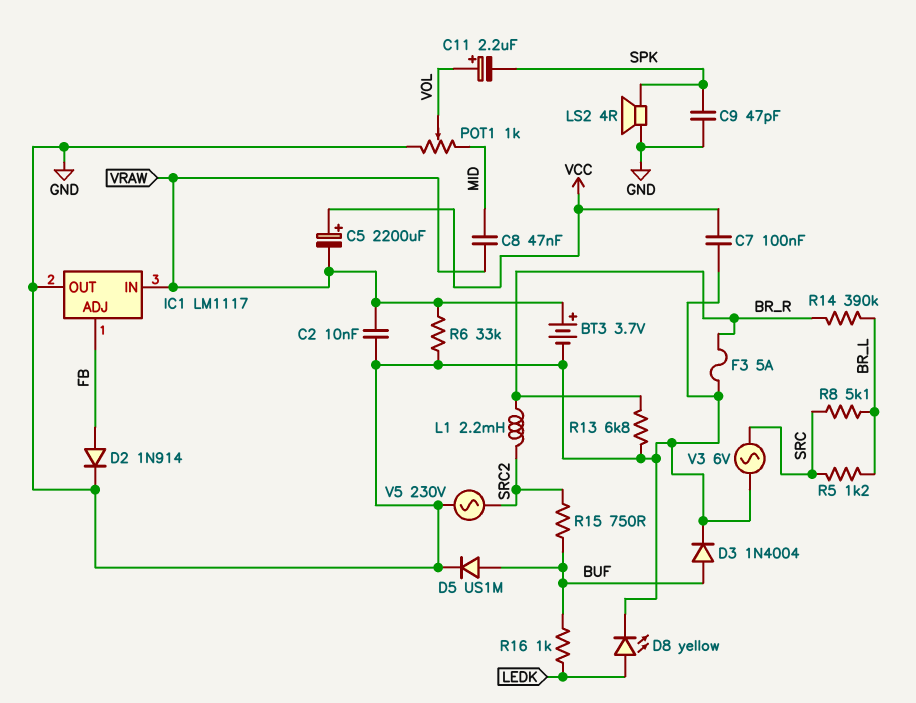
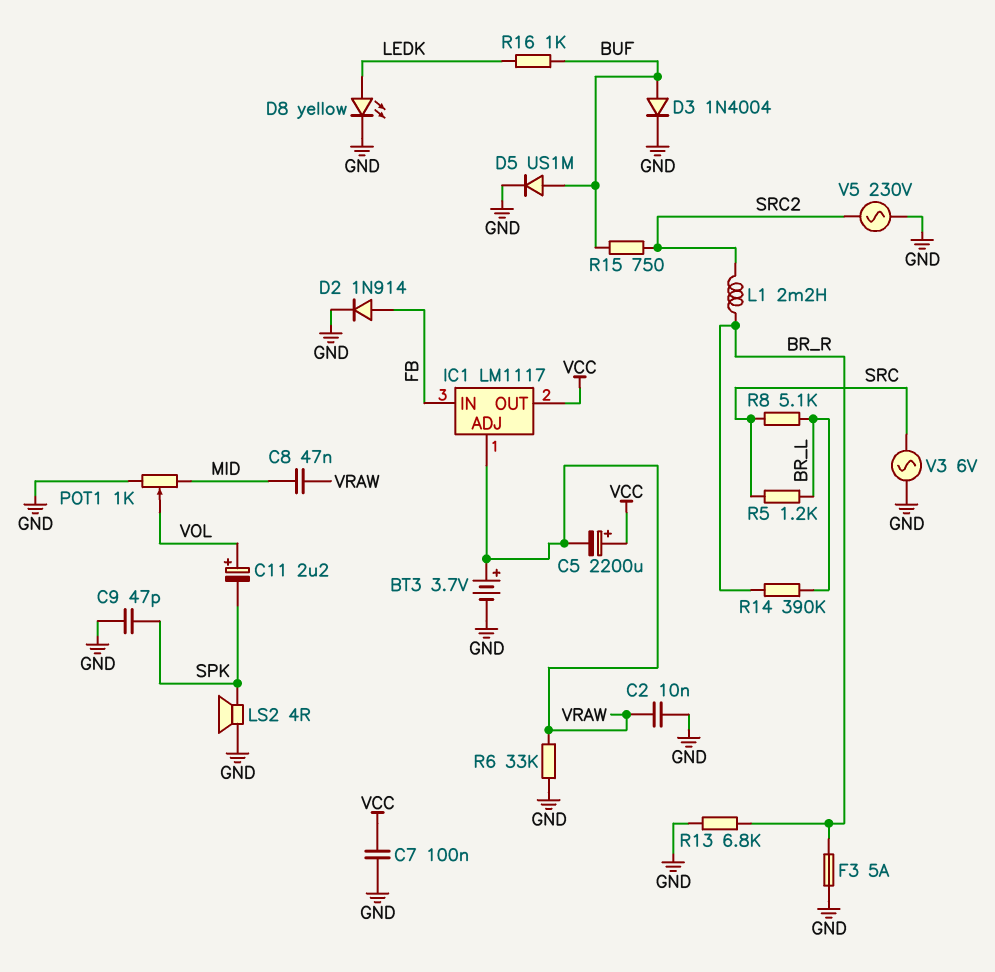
IC1 pin ADJ: FB -> VRAW
IC1 pin IN: VRAW -> FB
IC1 pin OUT: GND -> VCC

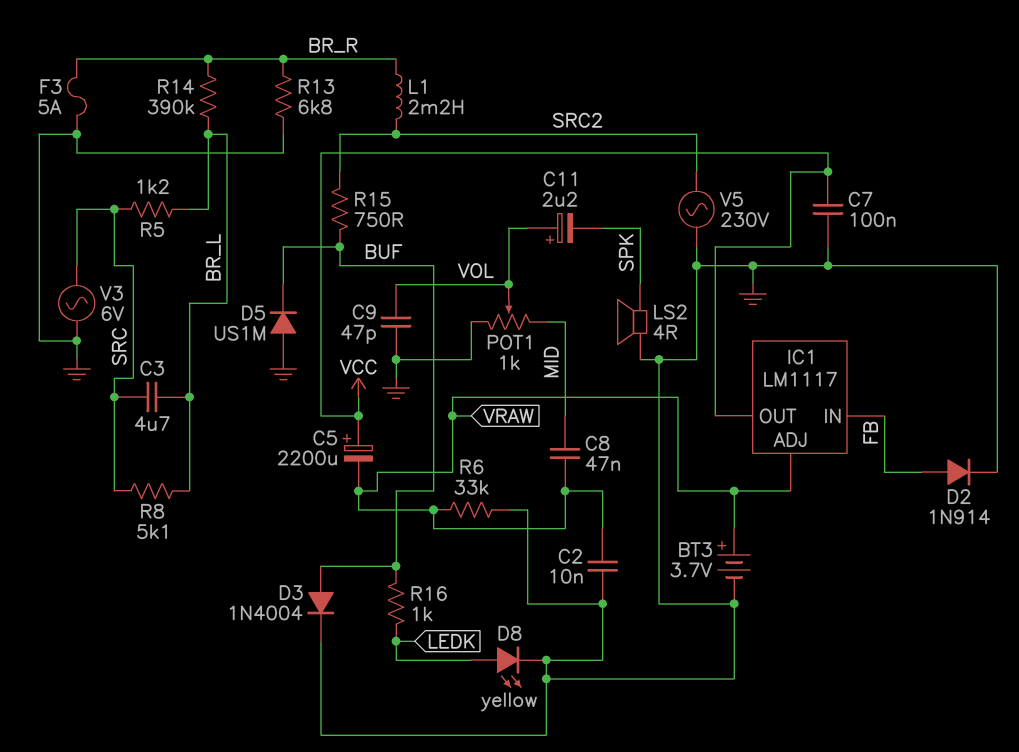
C3: none -> 4.7uF (BR_L, SRC)
C9: 47pF (GND, SPK) -> 47pF (GND, VOL)
D5: diode US1M (A BUF, K GND) -> diode US1M (A GND, K BUF)

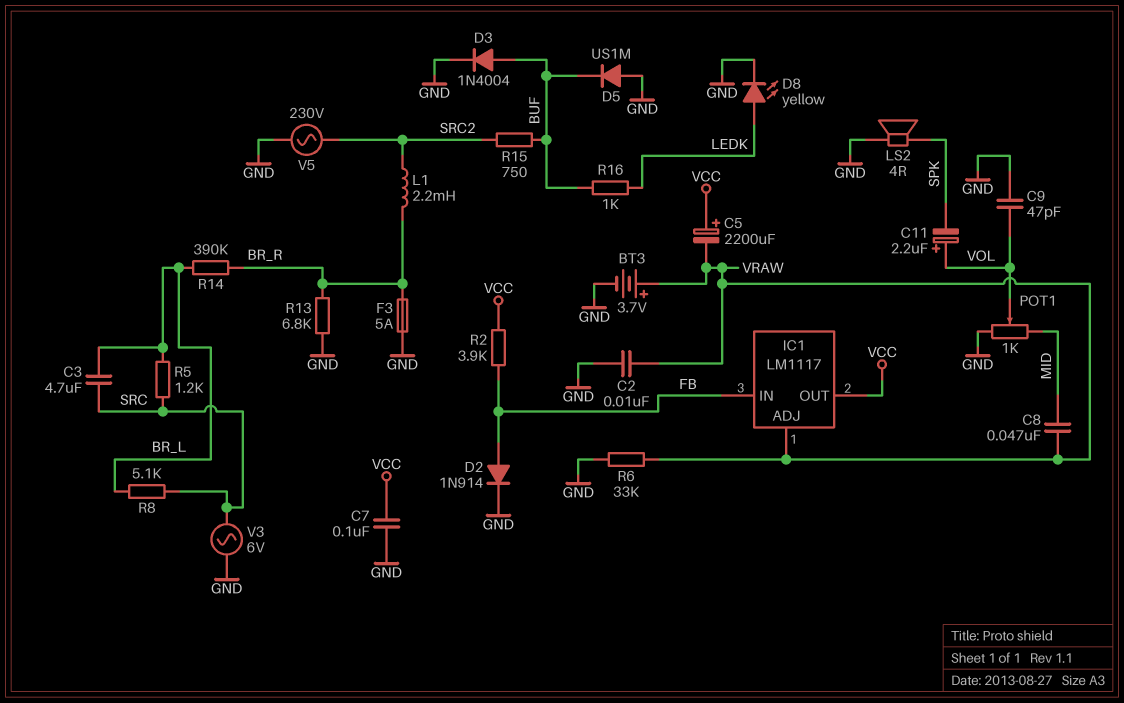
R2: none -> 3.9k (FB, VCC)

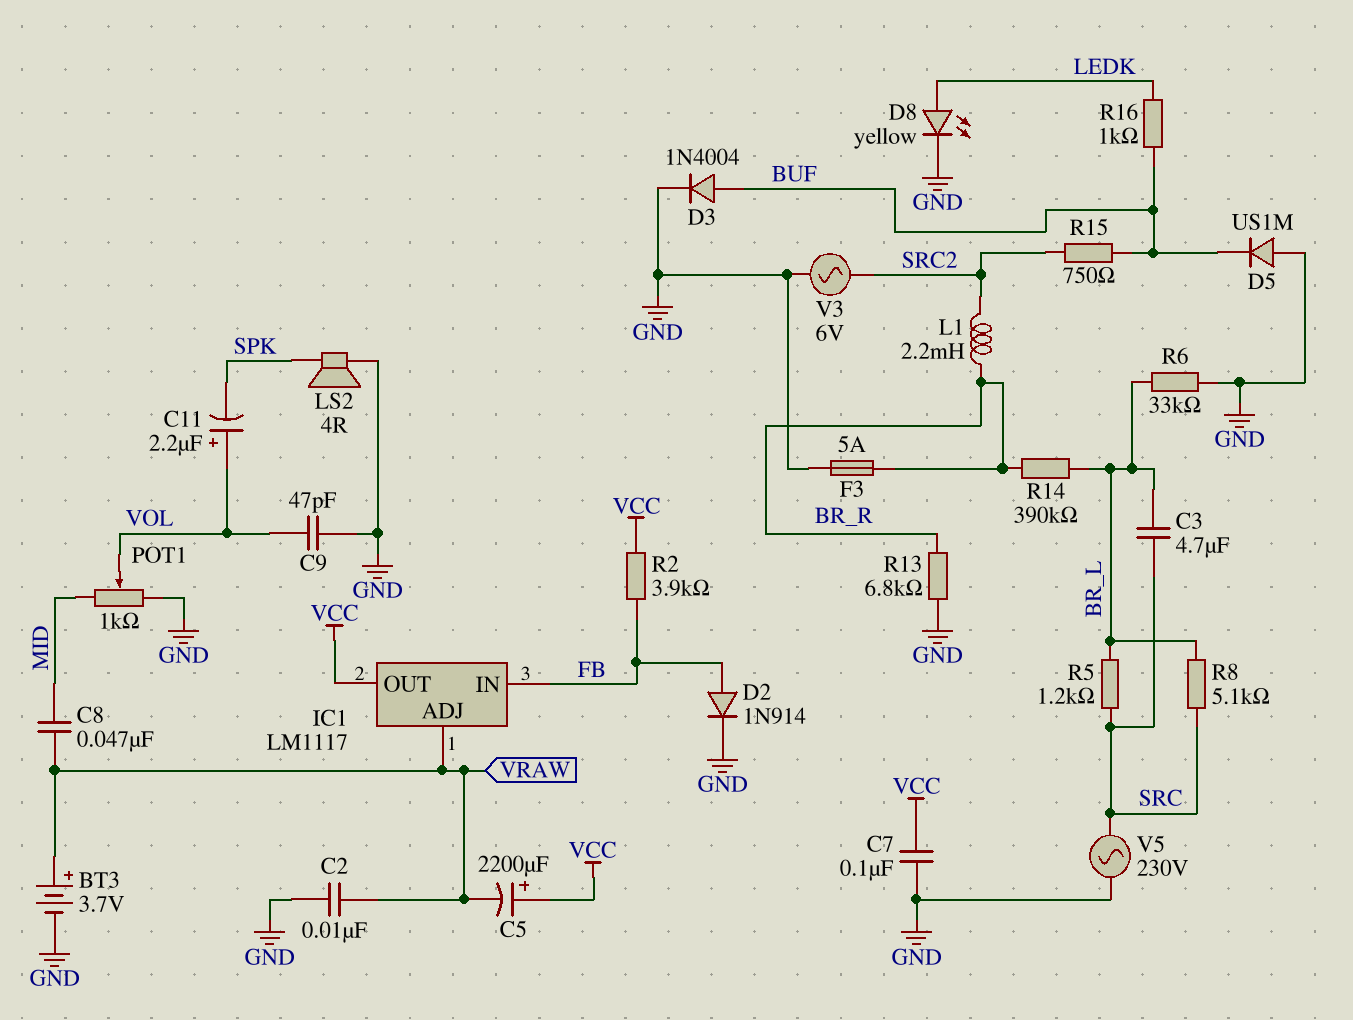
R6: 33k (GND, VRAW) -> 33k (BR_L, GND)
V3: AC 6V (GND, SRC) -> AC 6V (GND, SRC2)
V5: AC 230V (GND, SRC2) -> AC 230V (GND, SRC)

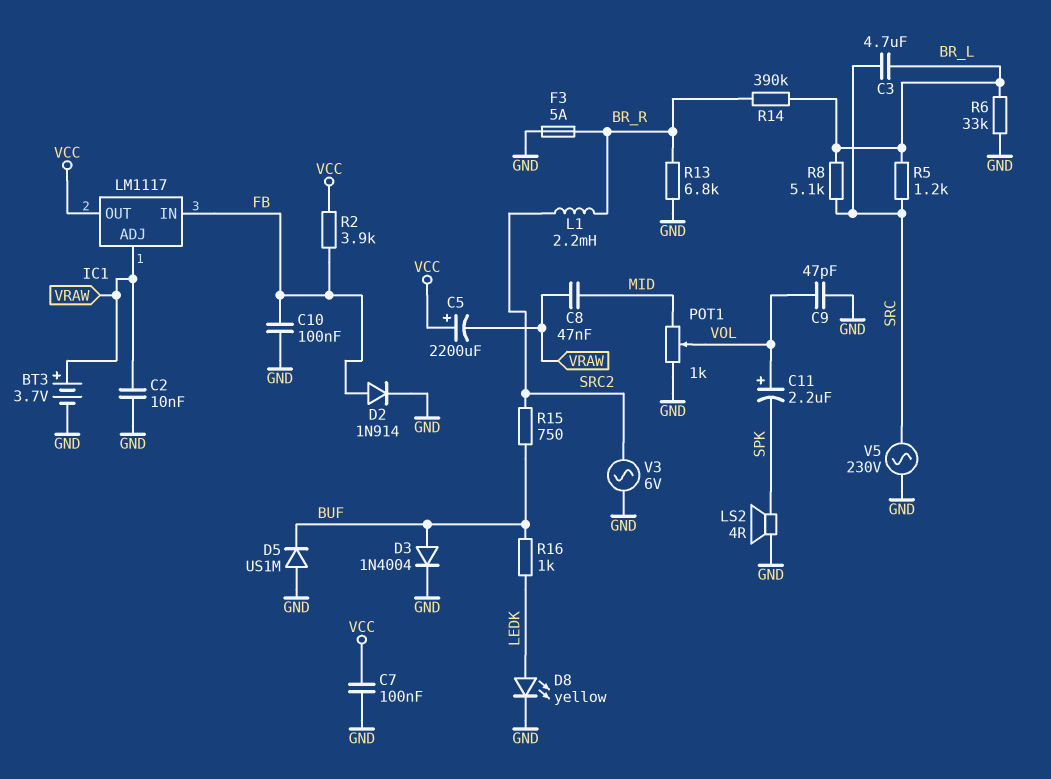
C10: none -> 100nF (FB, GND)

